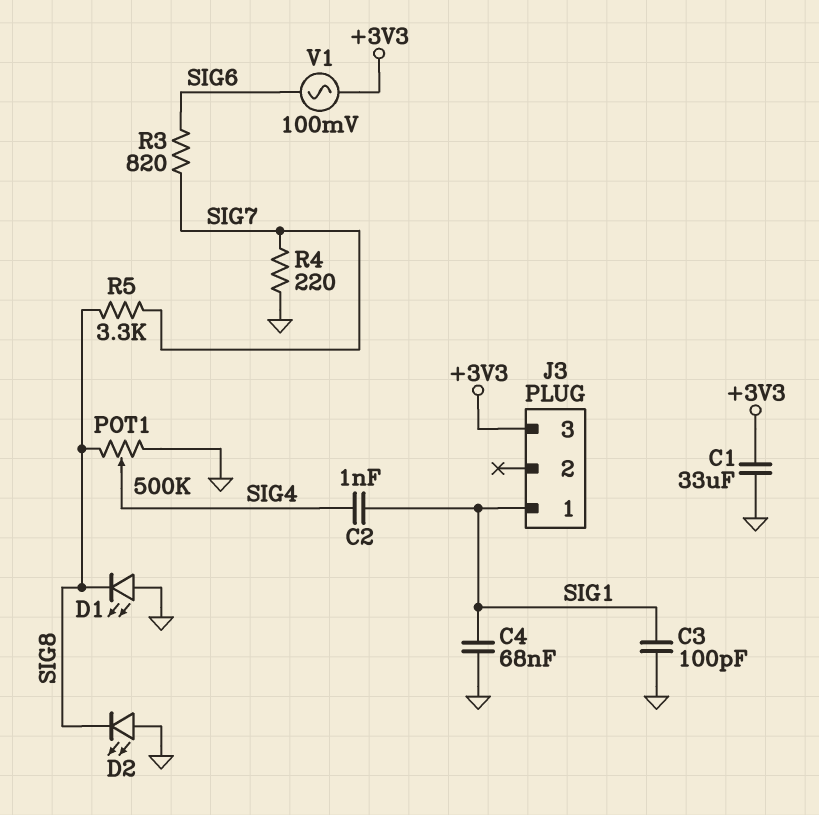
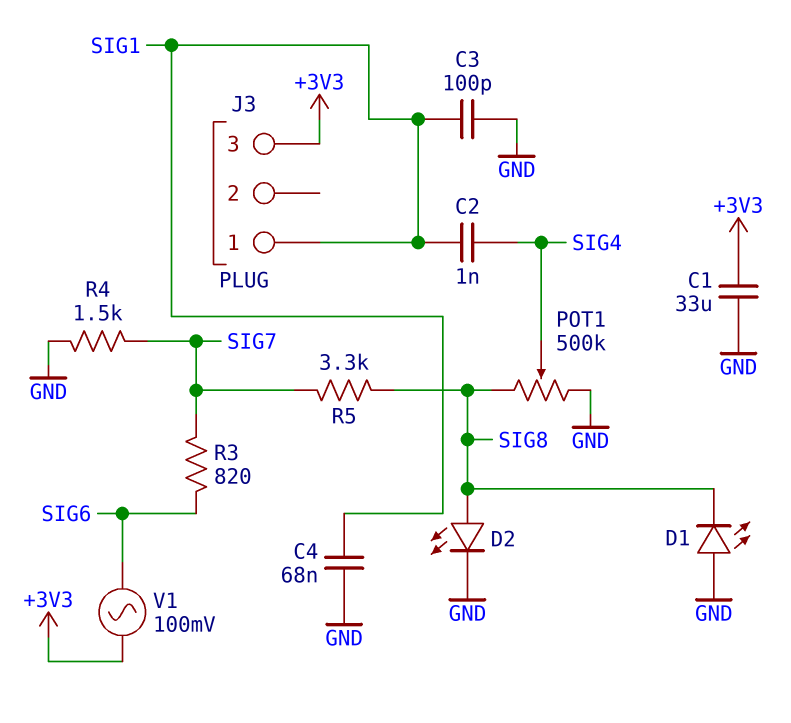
D2: LED (A GND, K SIG8) -> LED (A SIG8, K GND)
R4: 220 (GND, SIG7) -> 1.5k (GND, SIG7)

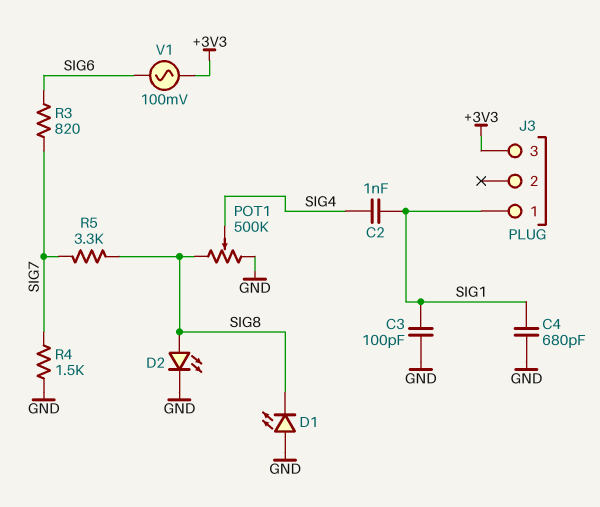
C1: 33uF (+3V3, GND) -> none
C4: 68nF (GND, SIG1) -> 680pF (GND, SIG1)

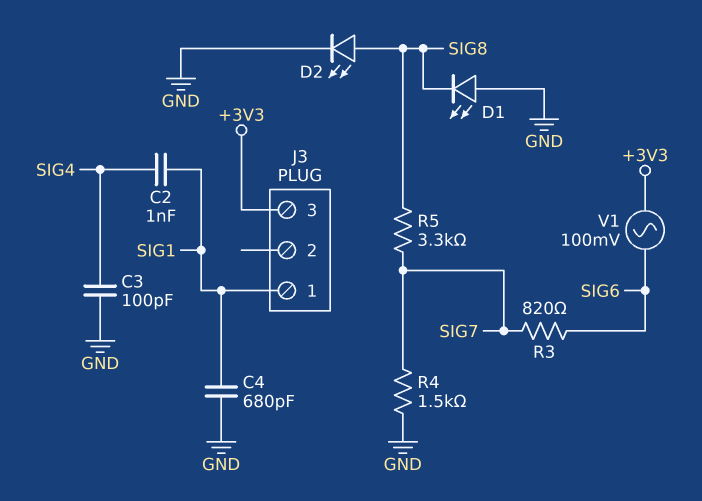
C3: 100pF (GND, SIG1) -> 100pF (GND, SIG4)
POT1: 500k (GND, SIG8, wiper SIG4) -> none

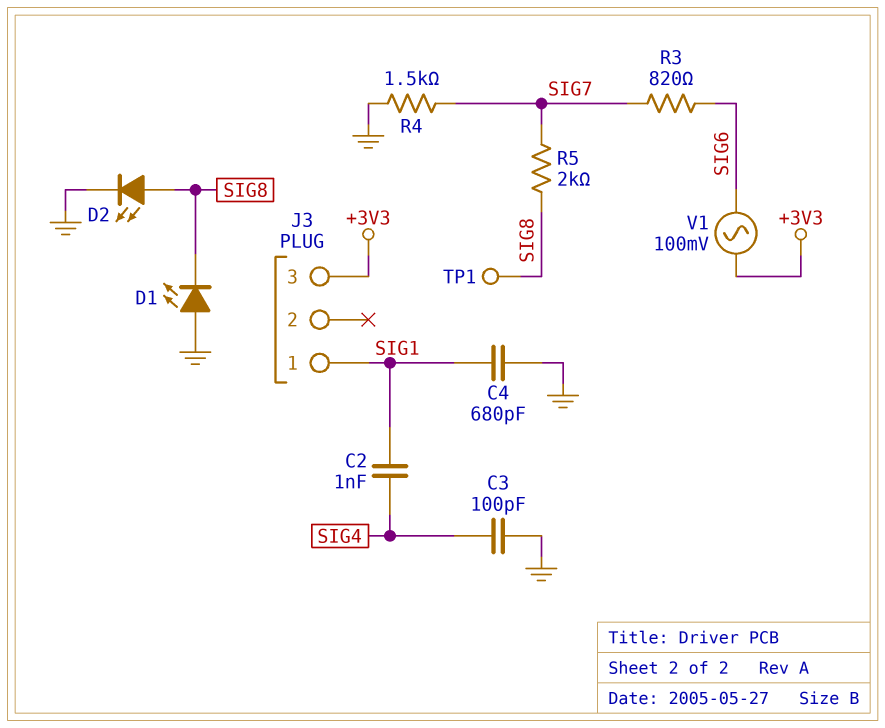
R5: 3.3k (SIG7, SIG8) -> 2k (SIG7, SIG8)
TP1: none -> test point (SIG8)

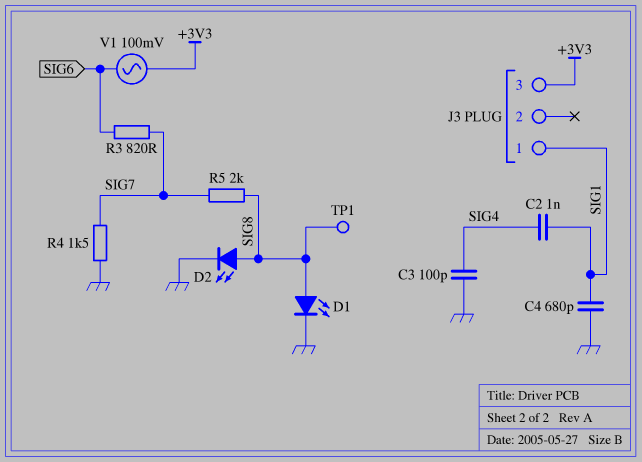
D1: LED (A GND, K SIG8) -> LED (A SIG8, K GND)

